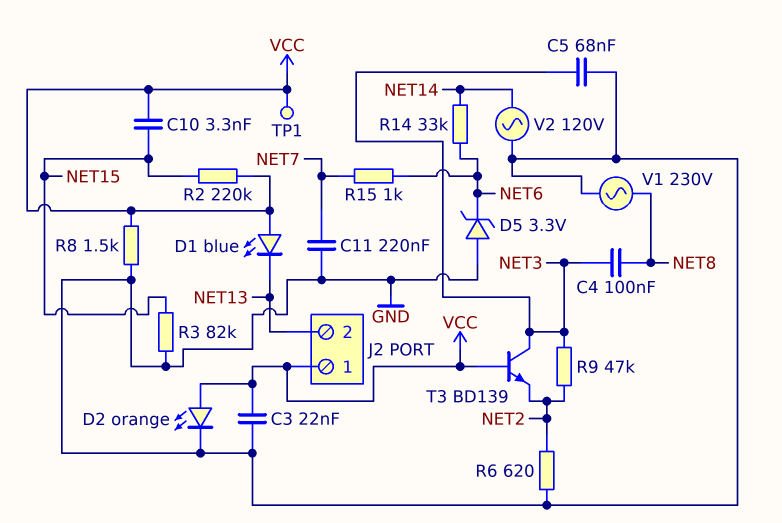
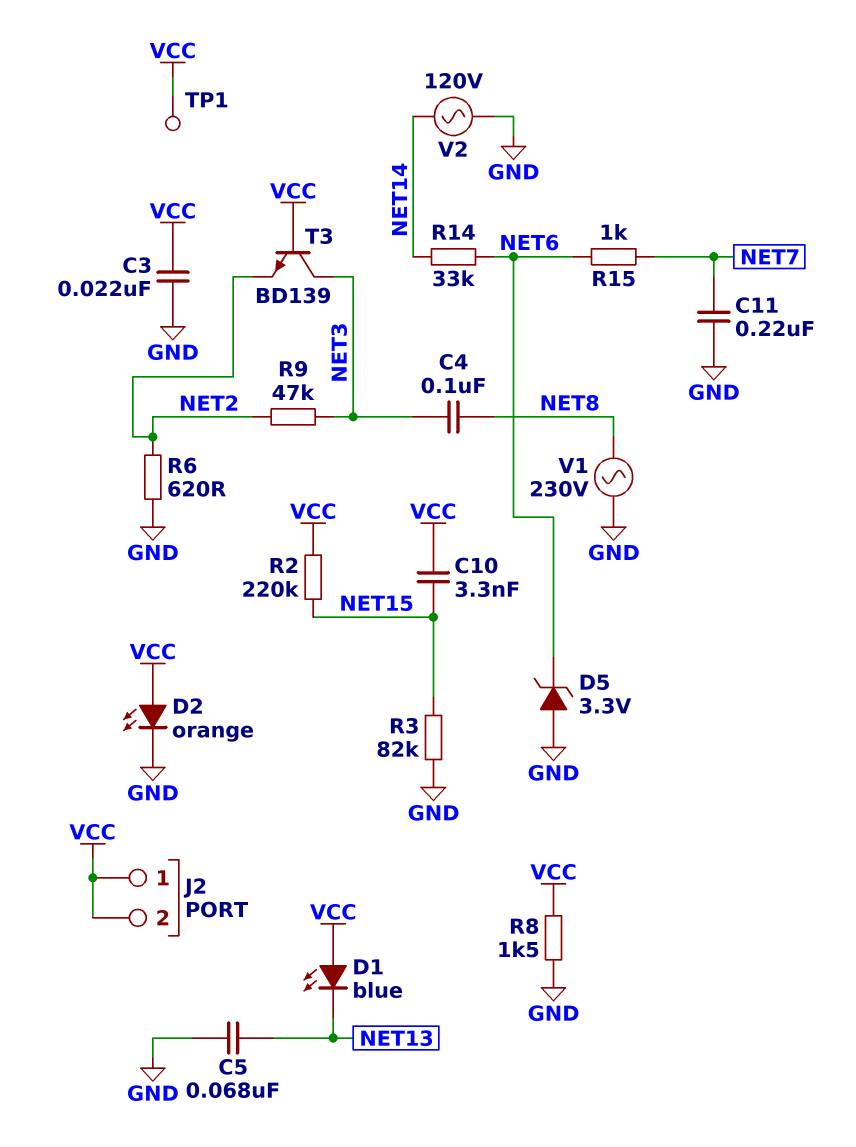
C5: 68nF (GND, NET3) -> 68nF (GND, NET13)
J2 pin 2: NET13 -> VCC

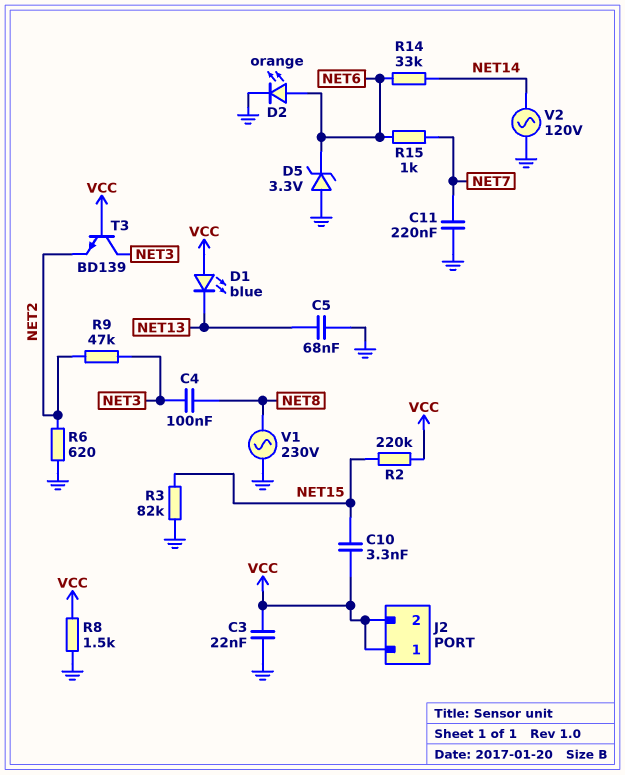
D2: LED orange (A VCC, K GND) -> LED orange (A NET6, K GND)
TP1: test point (VCC) -> none

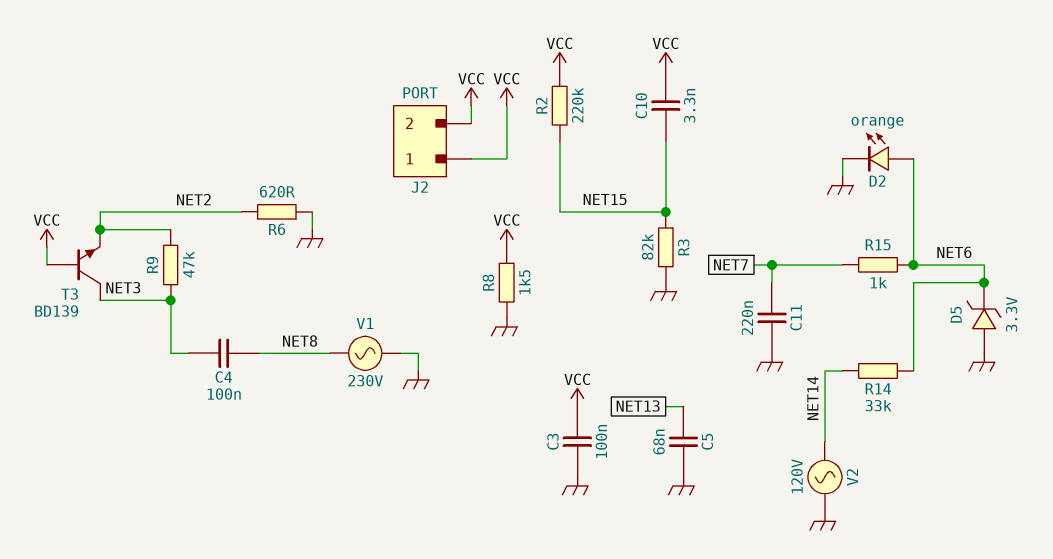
C3: 22nF (GND, VCC) -> 100nF (GND, VCC)
D1: LED blue (A VCC, K NET13) -> none

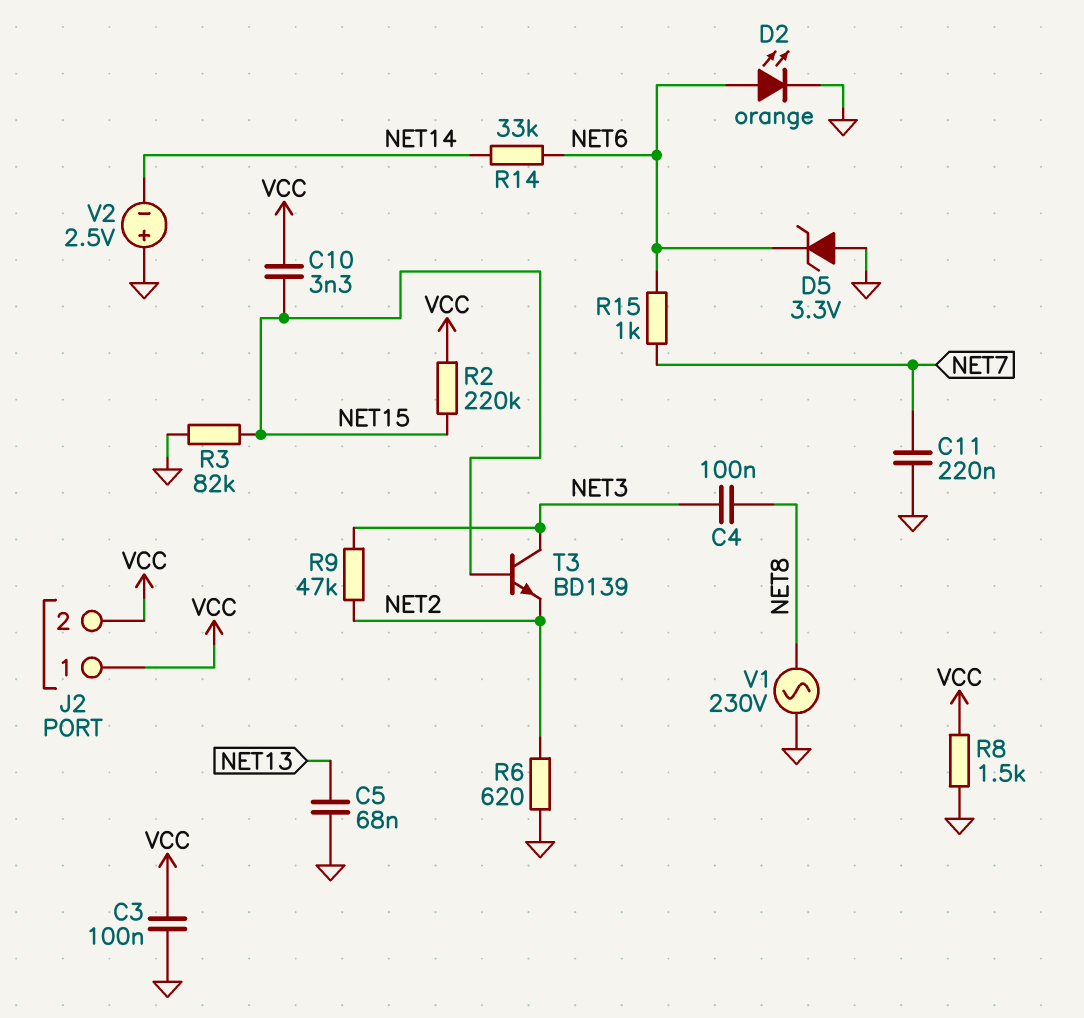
T3: NPN BD139 (B VCC, C NET3, E NET2) -> NPN BD139 (B NET15, C NET3, E NET2)
V2: AC 120V (GND, NET14) -> 2.5V (plus GND, minus NET14)

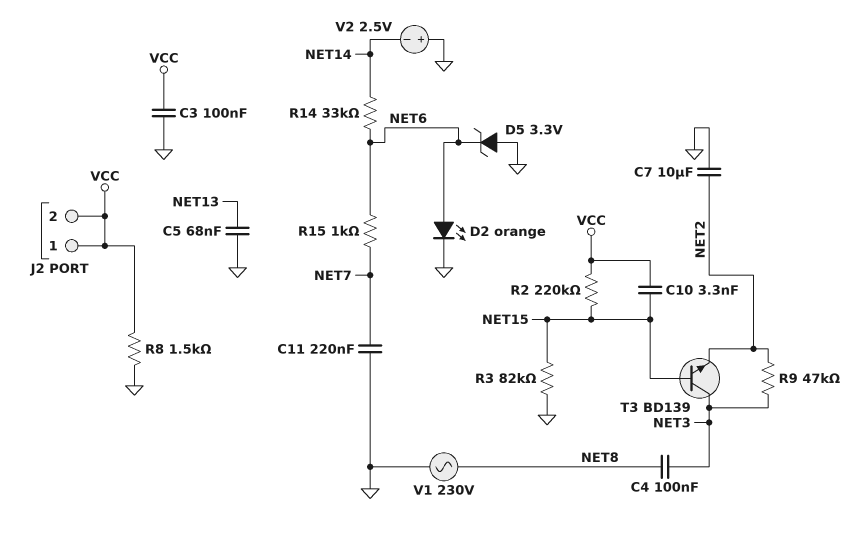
C7: none -> 10uF (GND, NET2)
R6: 620 (GND, NET2) -> none

